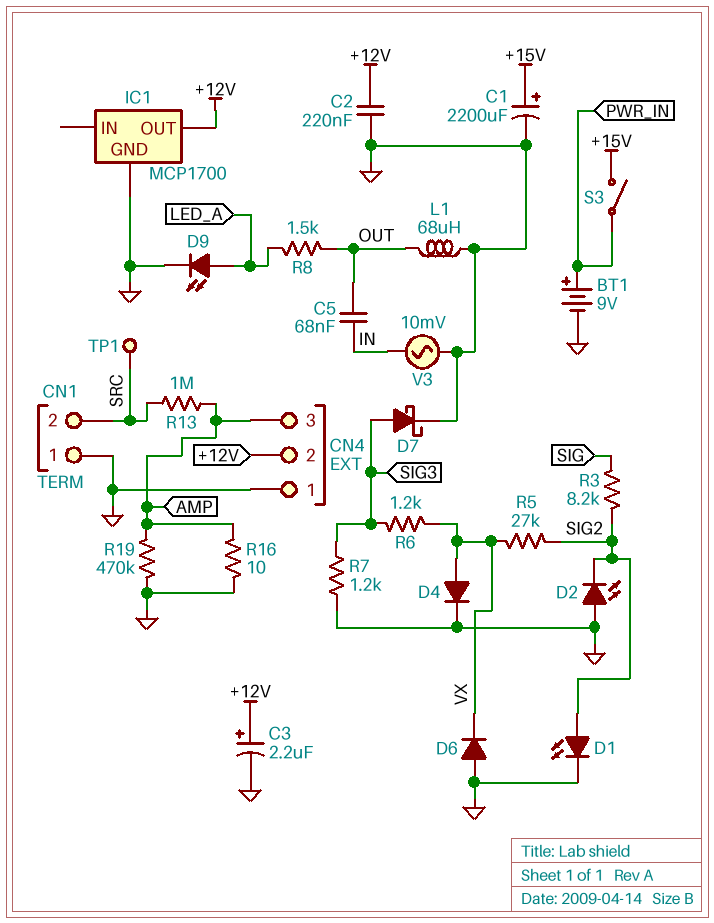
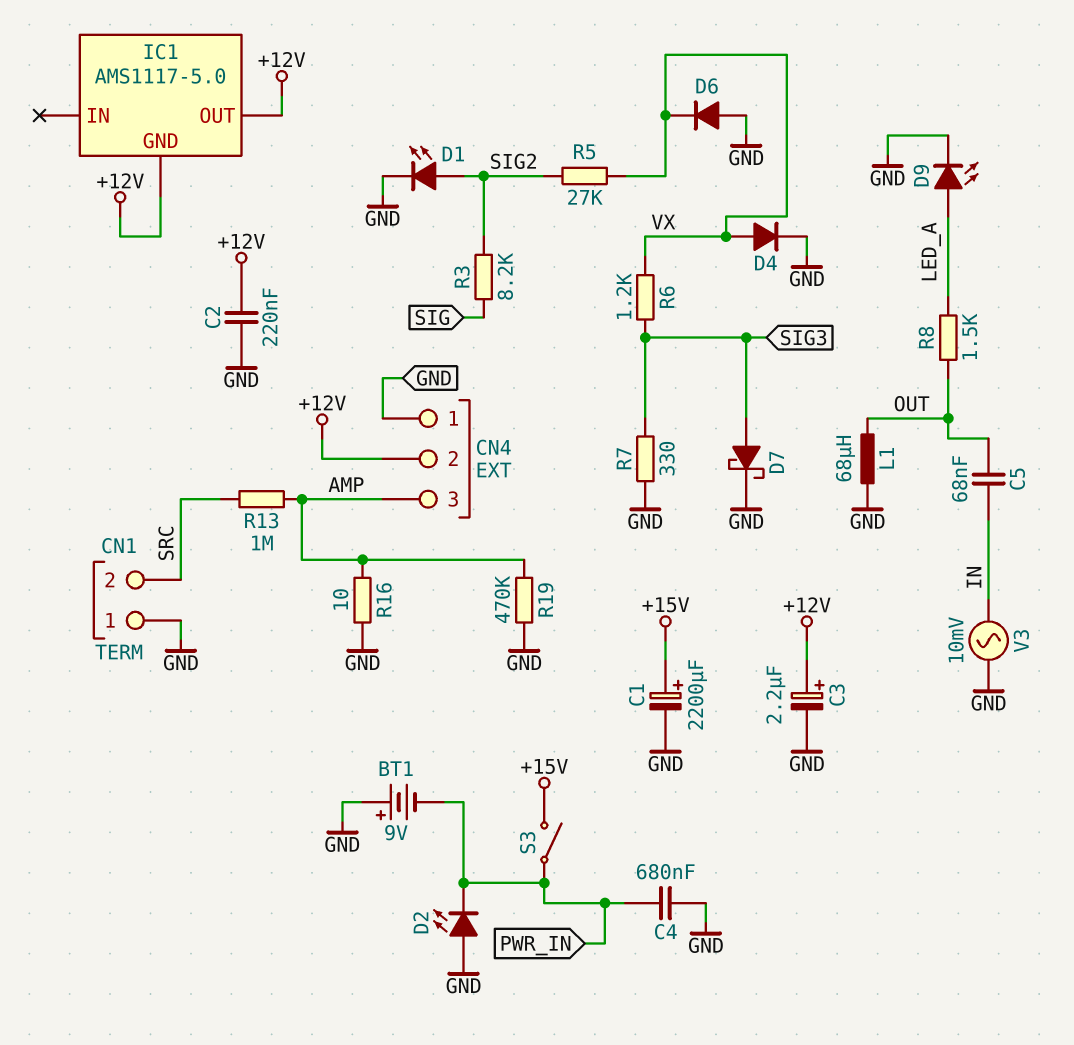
BT1: 9V (plus PWR_IN, minus GND) -> 9V (plus GND, minus PWR_IN)
C4: none -> 680nF (GND, PWR_IN)
D2: LED (A GND, K SIG2) -> LED (A GND, K PWR_IN)
IC1: MCP1700 -> AMS1117-5.0
IC1 pin GND: GND -> +12V
R7: 1.2k (GND, SIG3) -> 330 (GND, SIG3)
TP1: test point (SRC) -> none

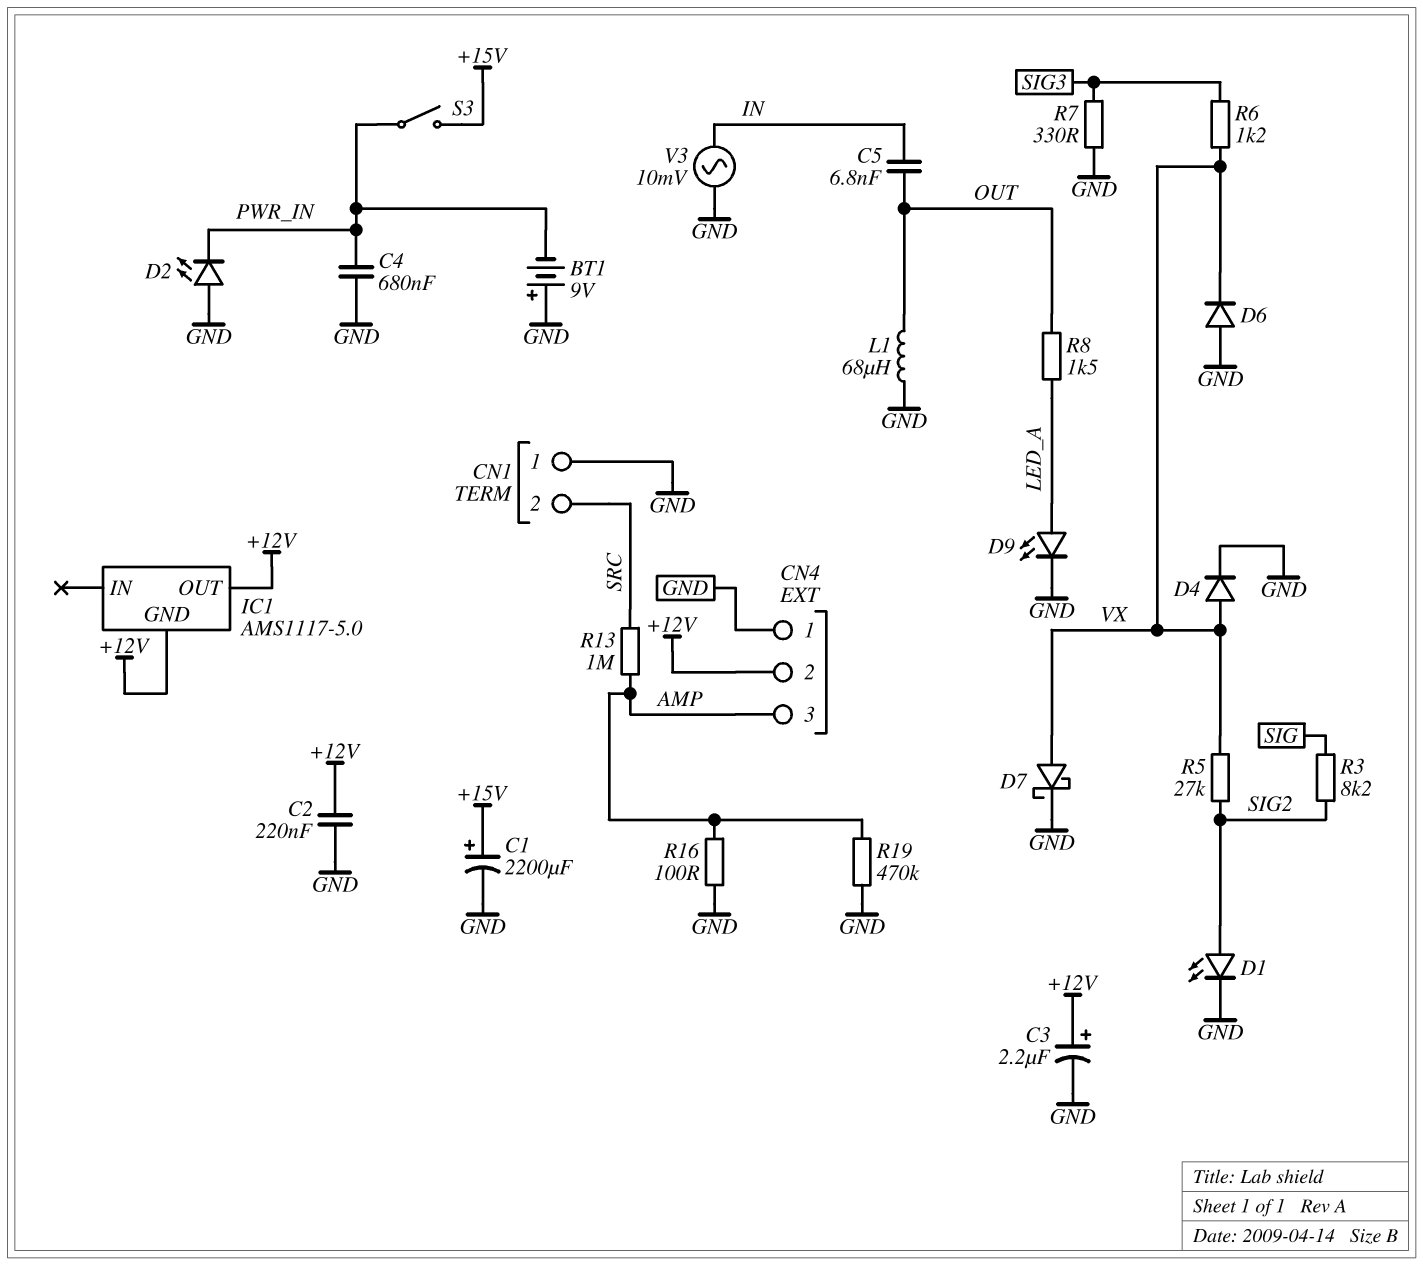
C5: 68nF (IN, OUT) -> 6.8nF (IN, OUT)
D7: schottky (A SIG3, K GND) -> schottky (A VX, K GND)
R16: 10 (AMP, GND) -> 100 (AMP, GND)

